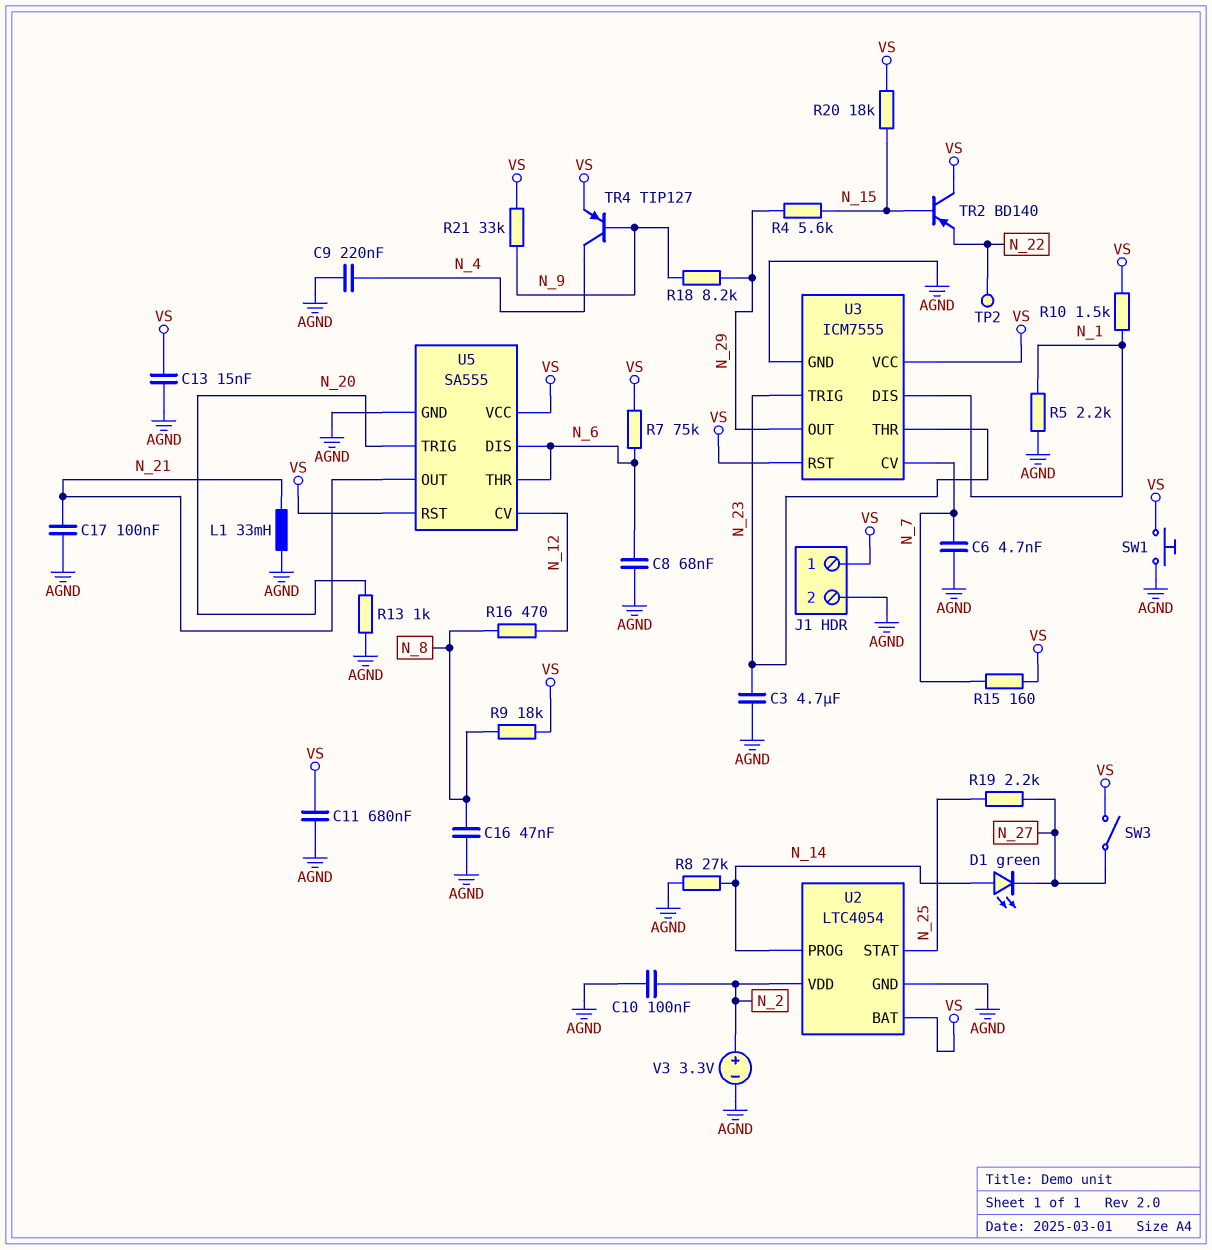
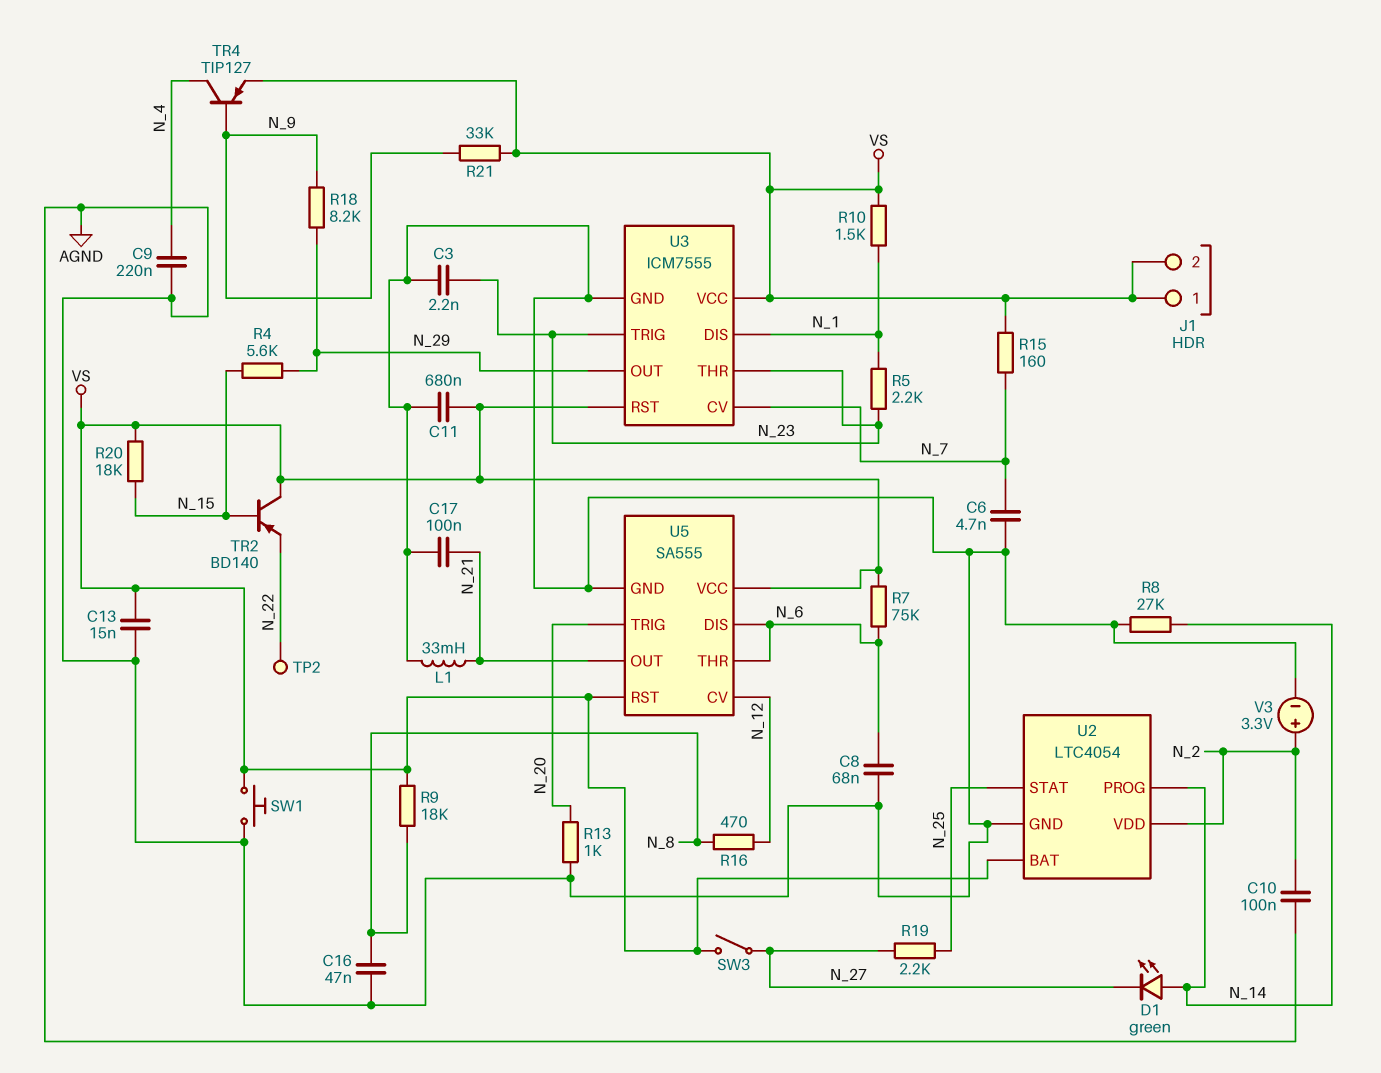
C3: 4.7uF (AGND, N_23) -> 2.2nF (AGND, N_23)
J1 pin 2: AGND -> VS
R5: 2.2k (AGND, N_1) -> 2.2k (N_1, N_23)

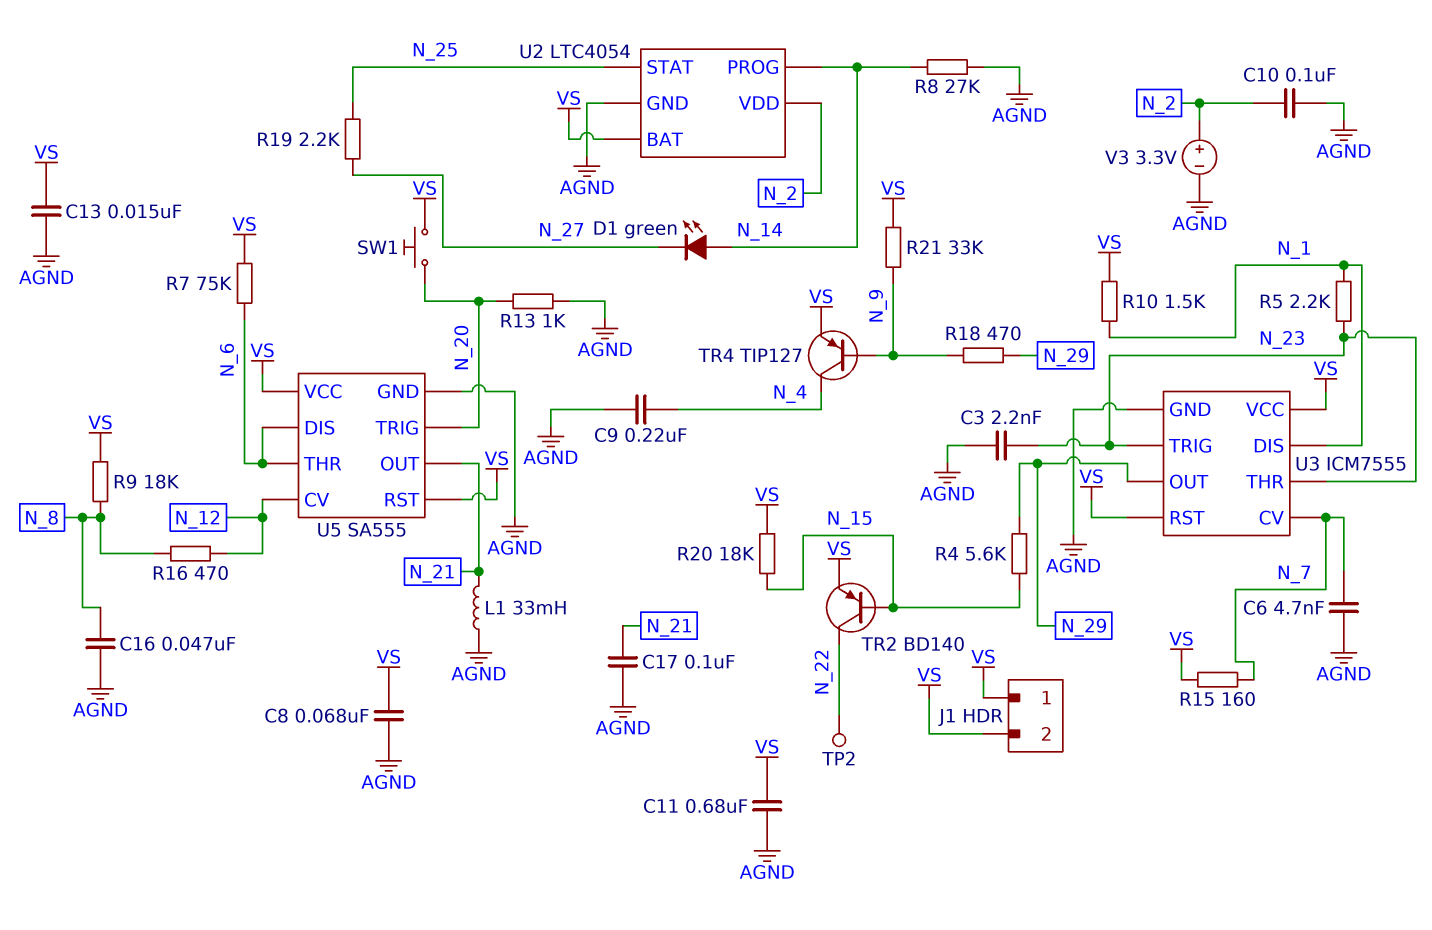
C8: 68nF (AGND, N_6) -> 68nF (AGND, VS)
R18: 8.2k (N_9, N_29) -> 470 (N_9, N_29)
SW1: button (AGND, VS) -> button (N_20, VS)
SW3: switch (N_27, VS) -> none
TR2: PNP BD140 (B N_15, C VS, E N_22) -> PNP BD140 (B N_15, C N_22, E VS)

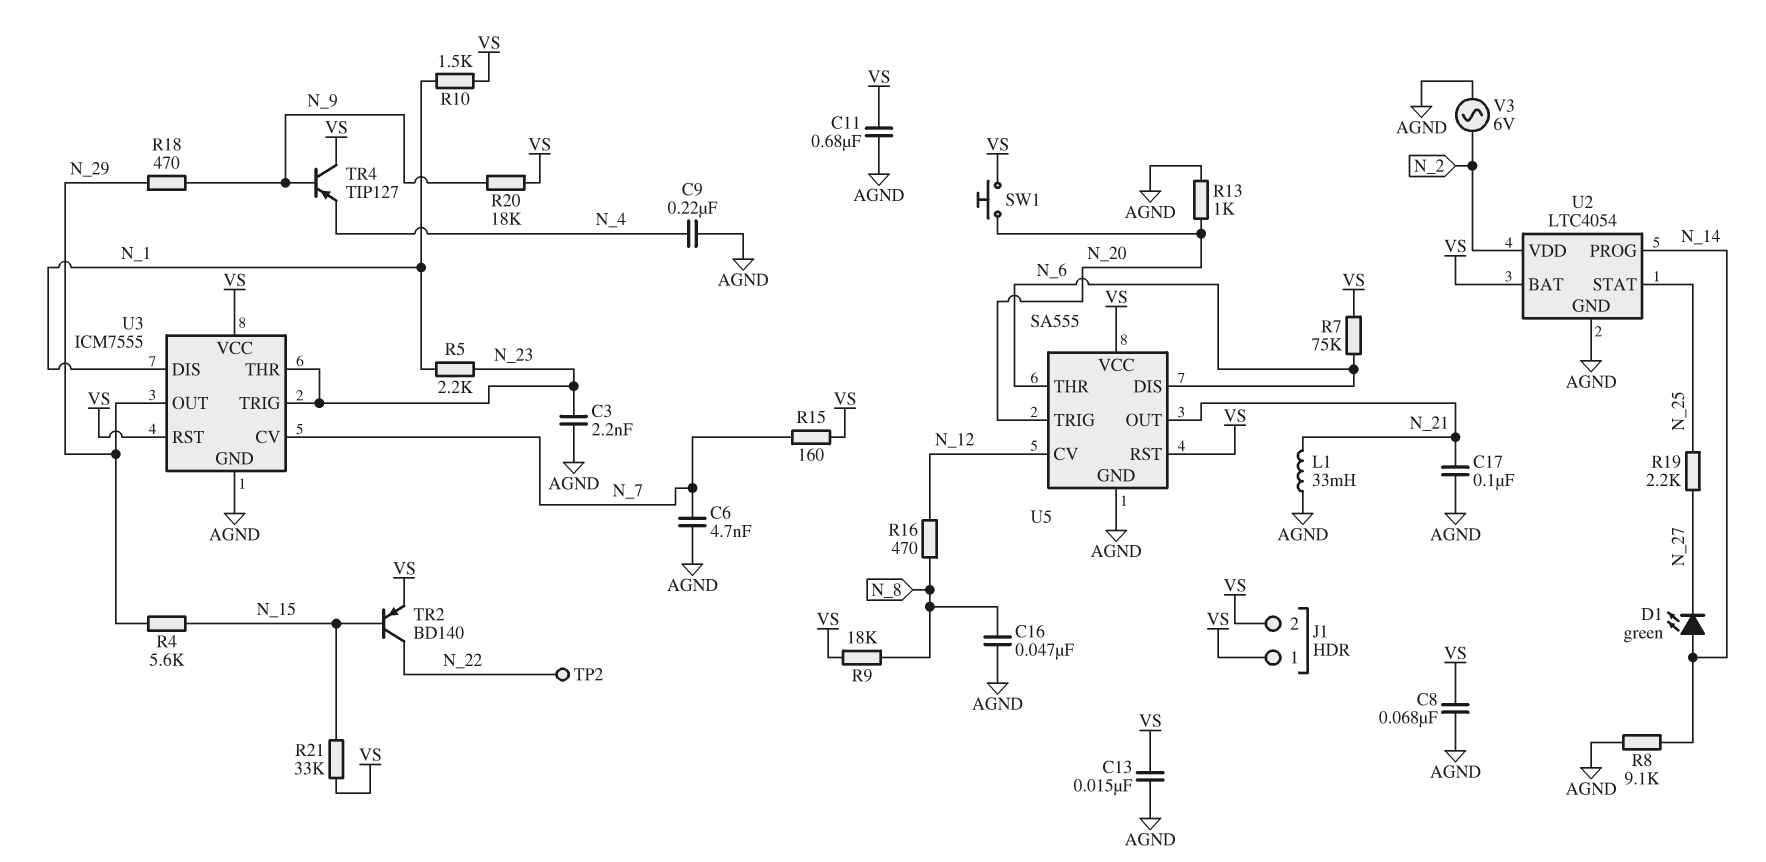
C10: 100nF (AGND, N_2) -> none
R8: 27k (AGND, N_14) -> 9.1k (AGND, N_14)
R20: 18k (N_15, VS) -> 18k (N_9, VS)
R21: 33k (N_9, VS) -> 33k (N_15, VS)
TR4: PNP TIP127 (B N_9, C N_4, E VS) -> PNP TIP127 (B N_9, C VS, E N_4)
V3: 3.3V (plus N_2, minus AGND) -> AC 6V (AGND, N_2)

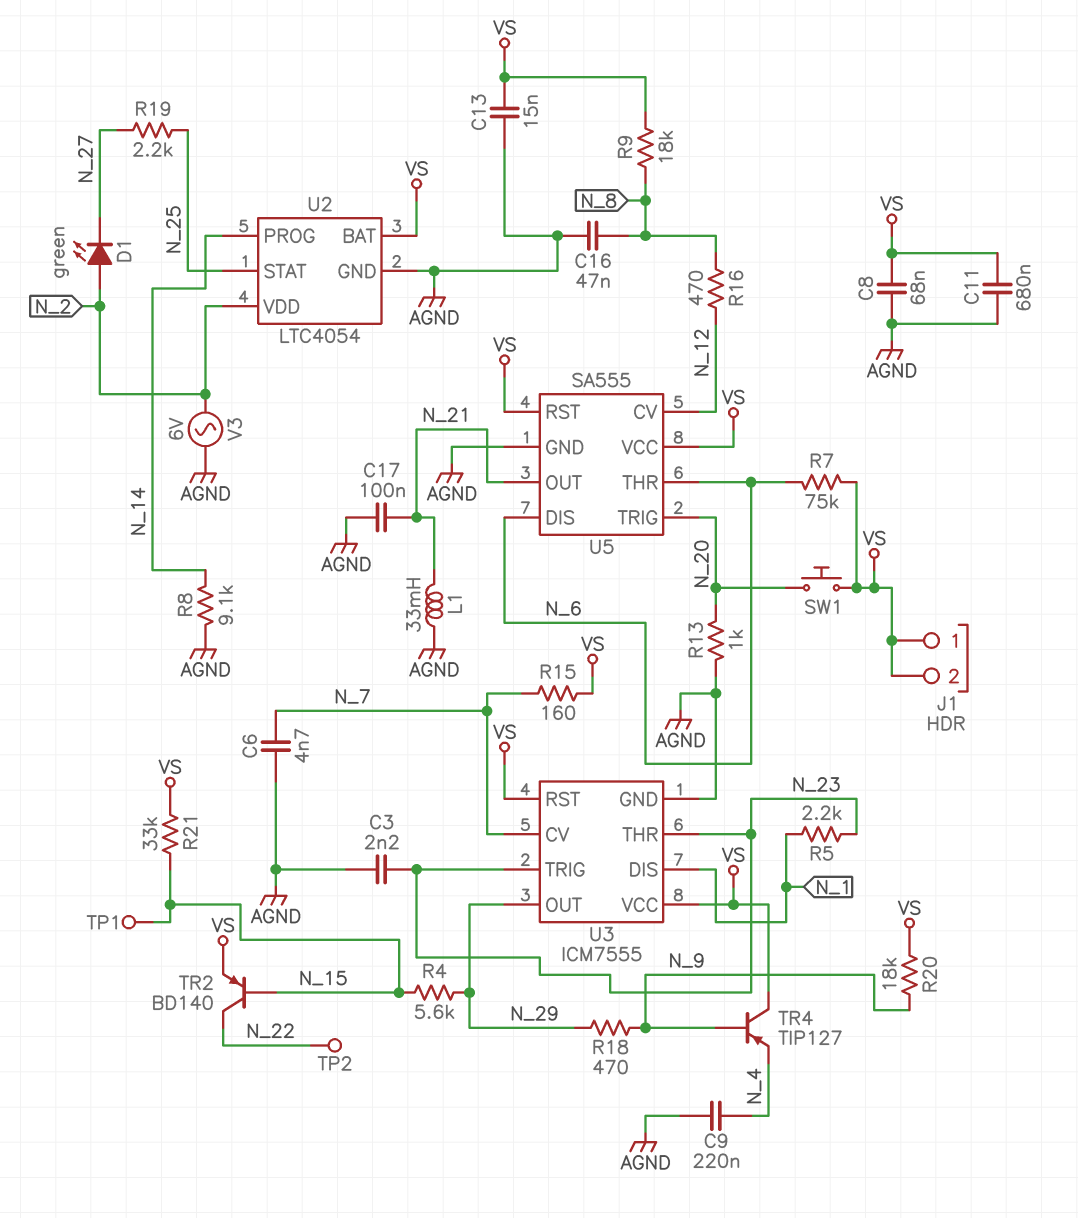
D1: LED green (A N_14, K N_27) -> LED green (A N_2, K N_27)
R10: 1.5k (N_1, VS) -> none
TP1: none -> test point (N_15)

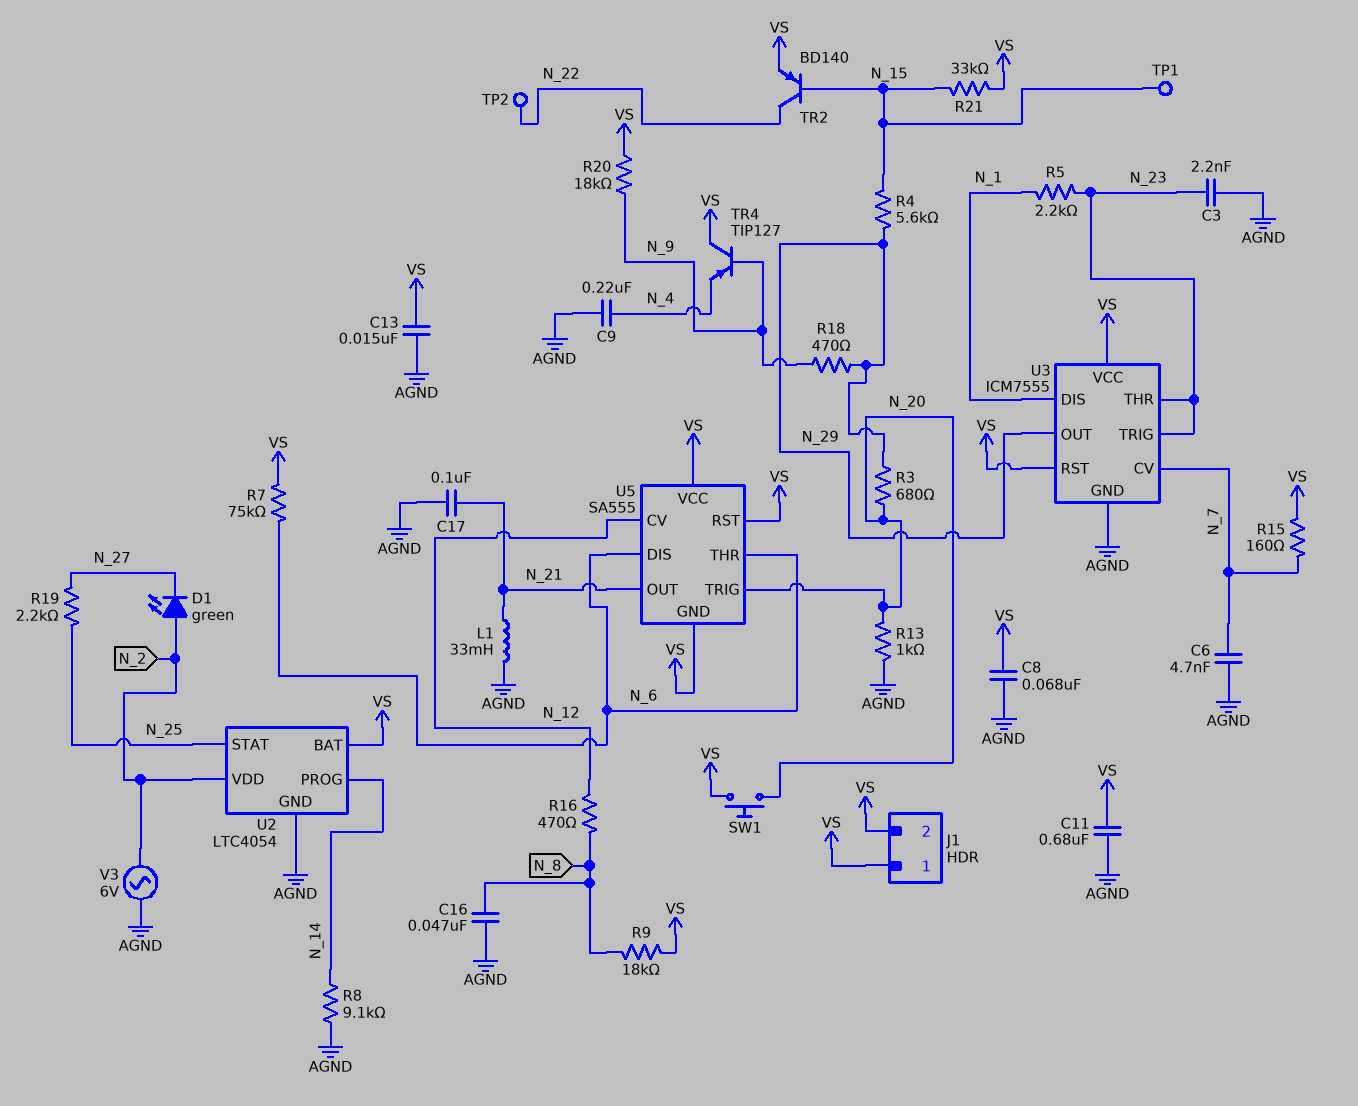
R3: none -> 680 (N_20, N_29)
U5 pin GND: AGND -> VS

